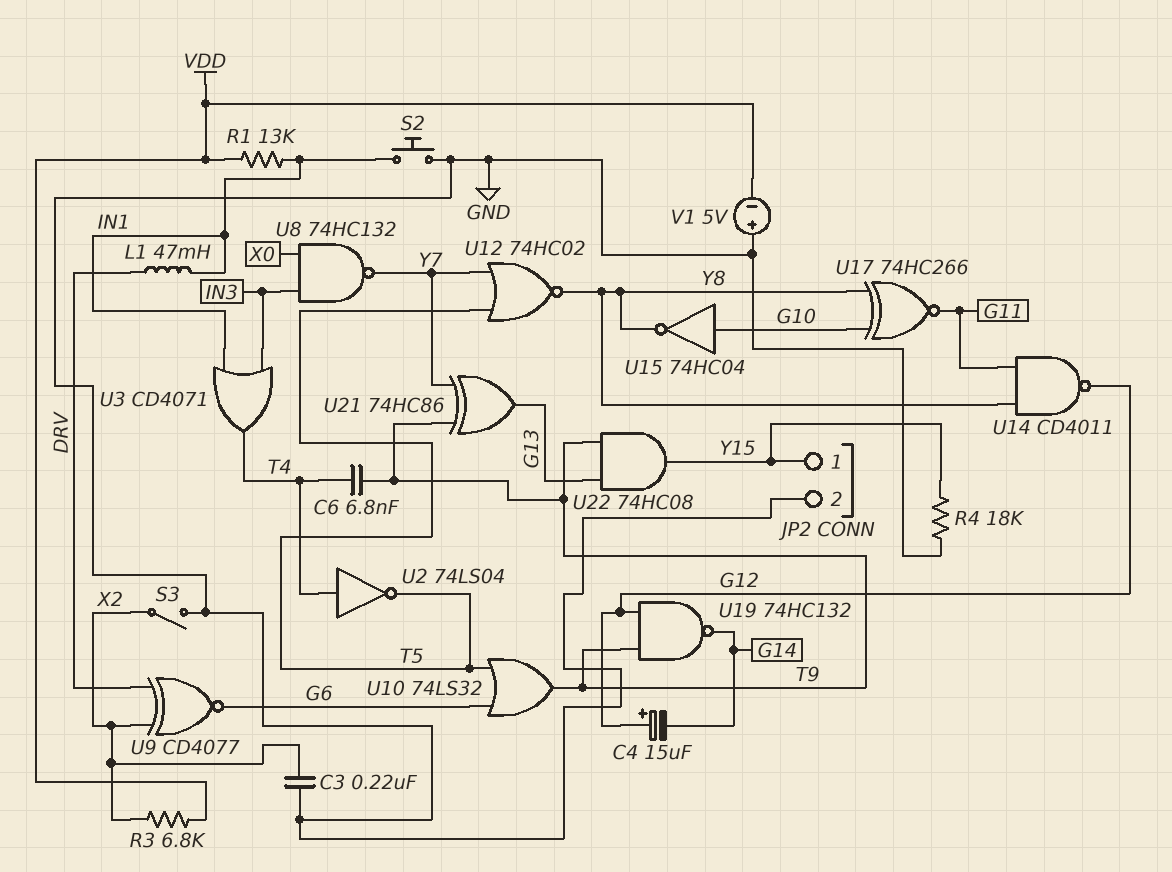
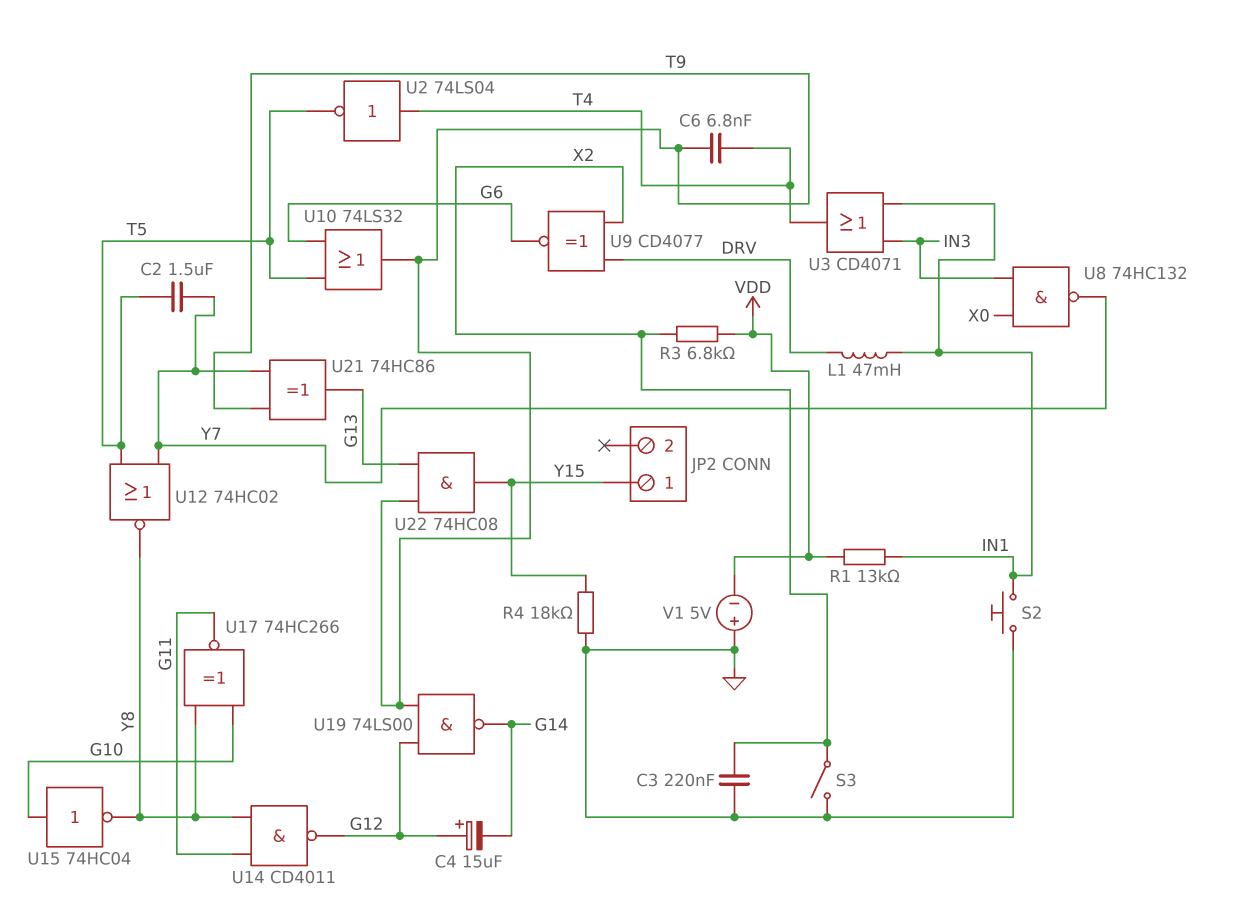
C2: none -> 1.5uF (T5, Y7)
JP2 pin 2: GND -> none
U19: NAND 74HC132 (in G12, in T9, out G14) -> NAND 74LS00 (in G12, in T9, out G14)

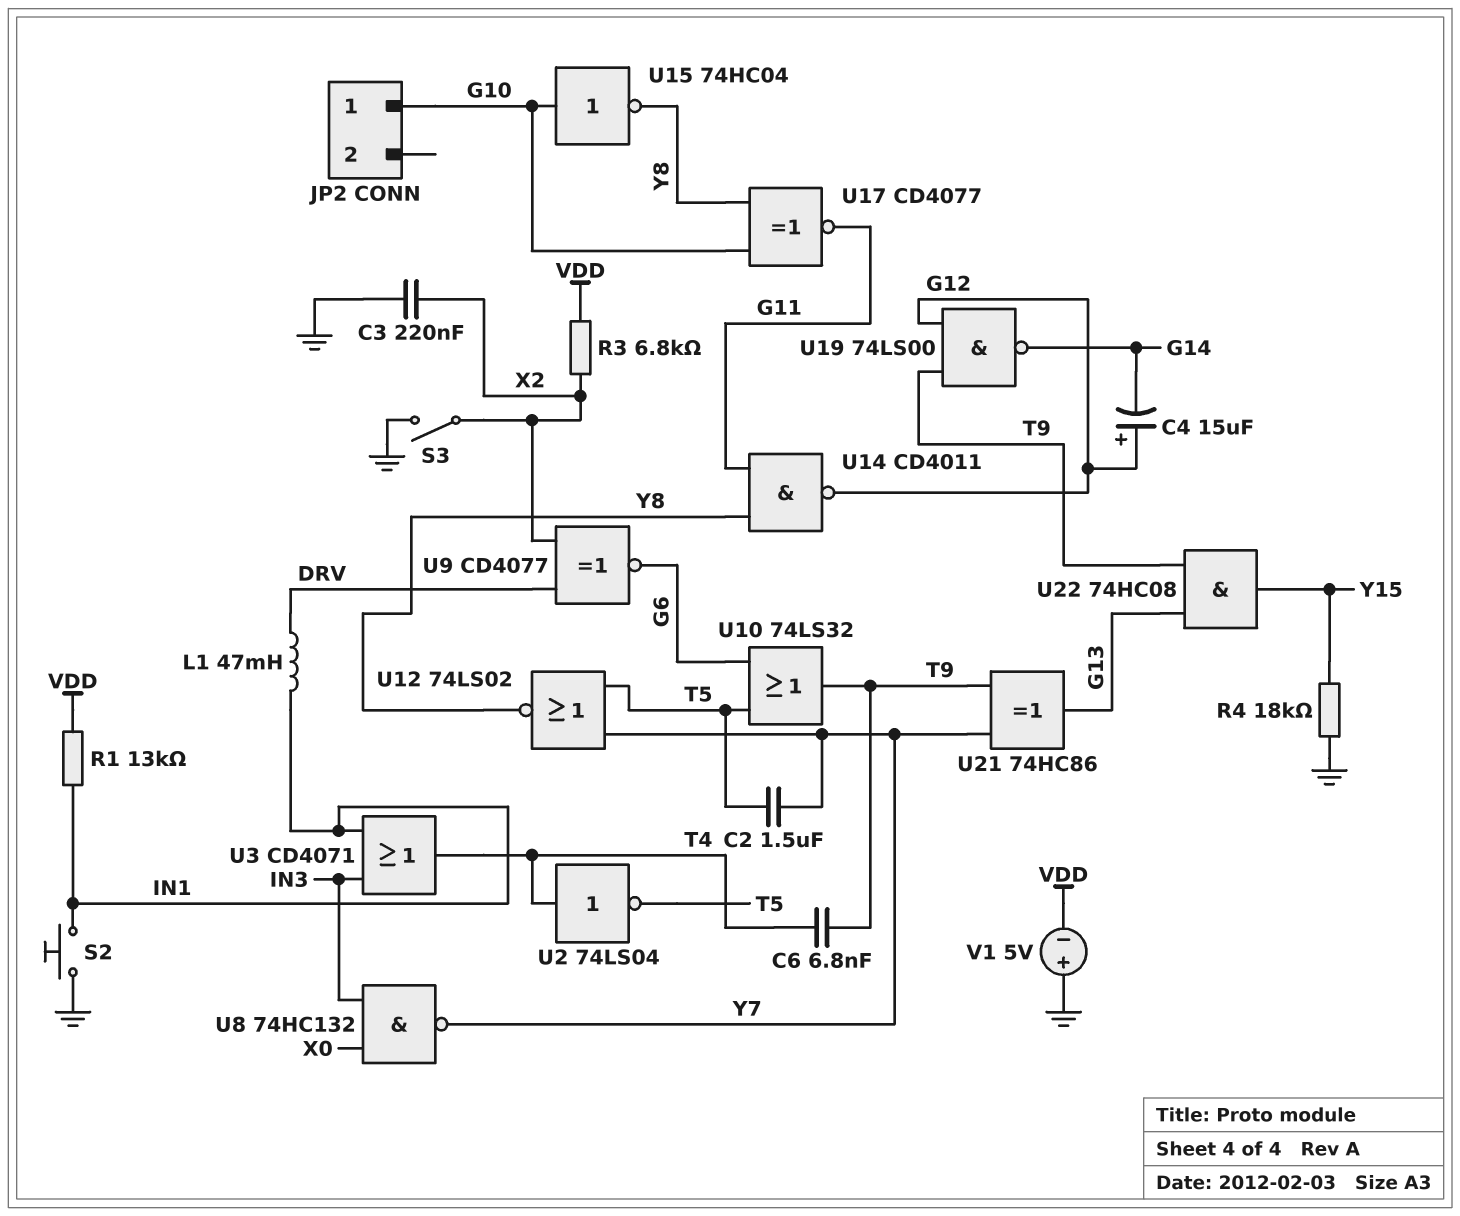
JP2 pin 1: Y15 -> G10
U12: NOR 74HC02 (in T5, in Y7, out Y8) -> NOR 74LS02 (in T5, in Y7, out Y8)
U17: XNOR 74HC266 (in G10, in Y8, out G11) -> XNOR CD4077 (in G10, in Y8, out G11)

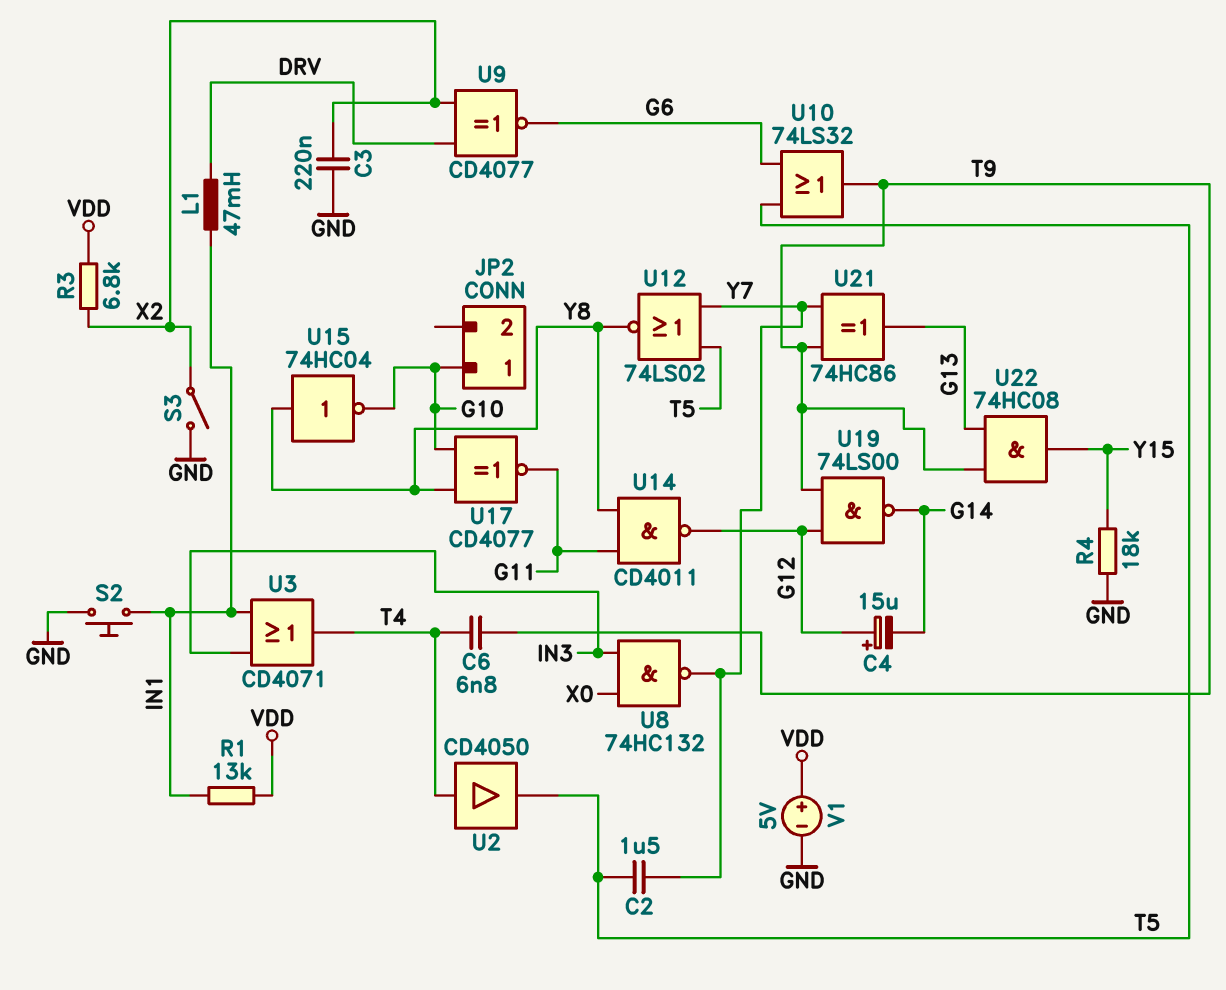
U2: NOT 74LS04 (in T4, out T5) -> buffer CD4050 (in T4, out T5)
U15: NOT 74HC04 (in G10, out Y8) -> NOT 74HC04 (in Y8, out G10)
V1: 5V (plus GND, minus VDD) -> 5V (plus VDD, minus GND)

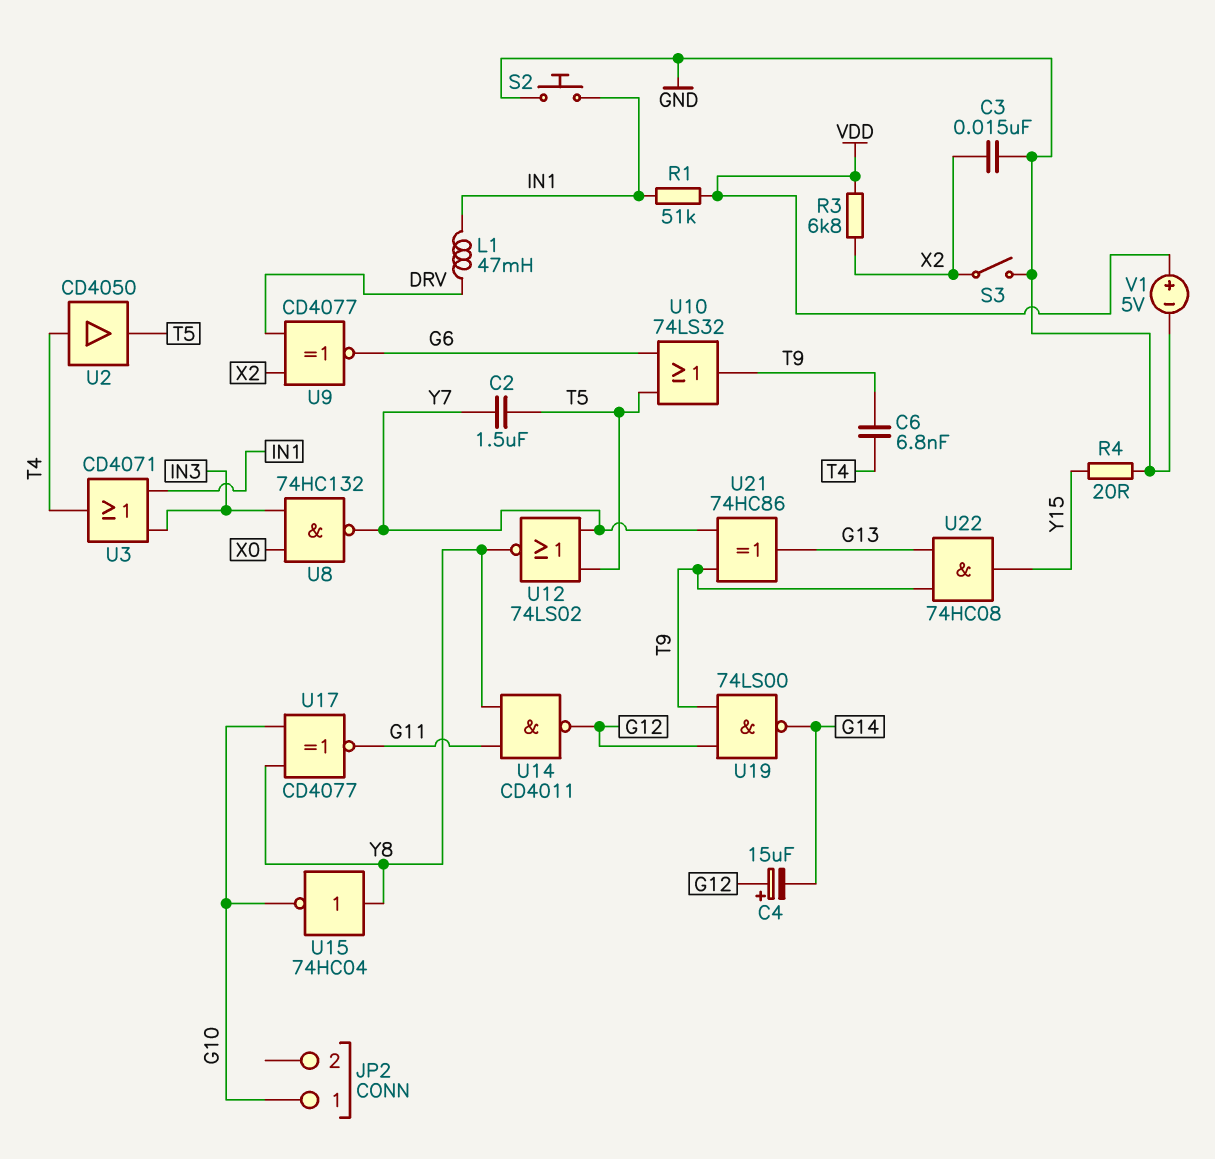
C3: 220nF (GND, X2) -> 15nF (GND, X2)
R1: 13k (IN1, VDD) -> 51k (IN1, VDD)
R4: 18k (GND, Y15) -> 20 (GND, Y15)

